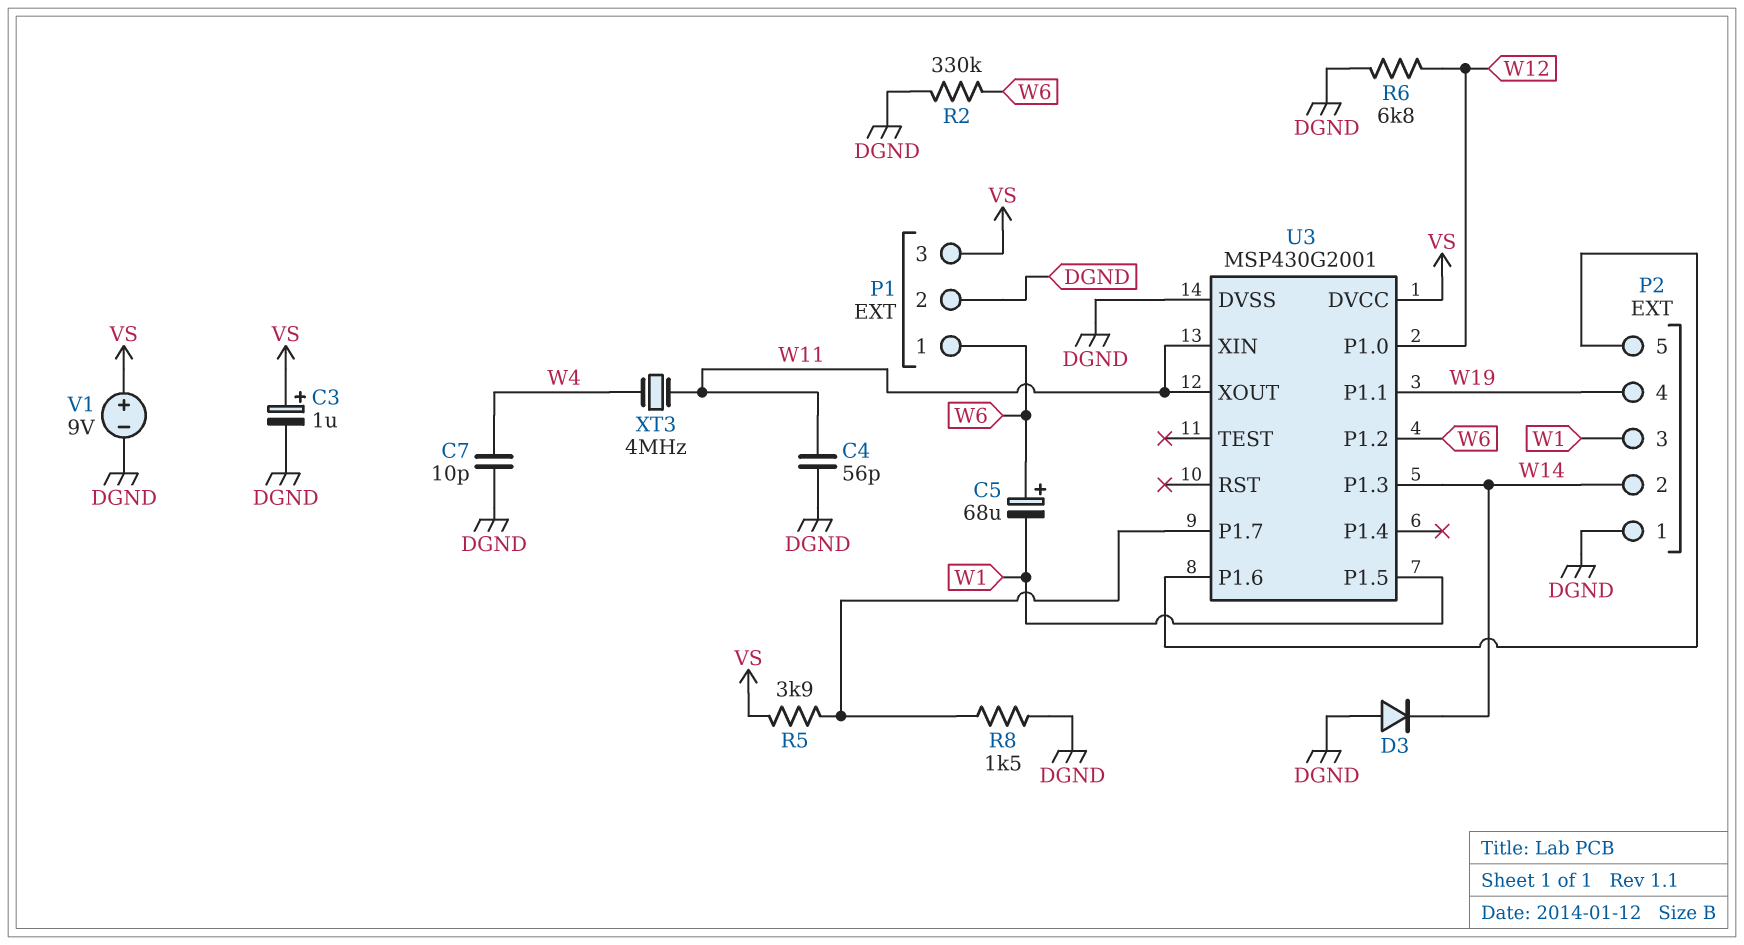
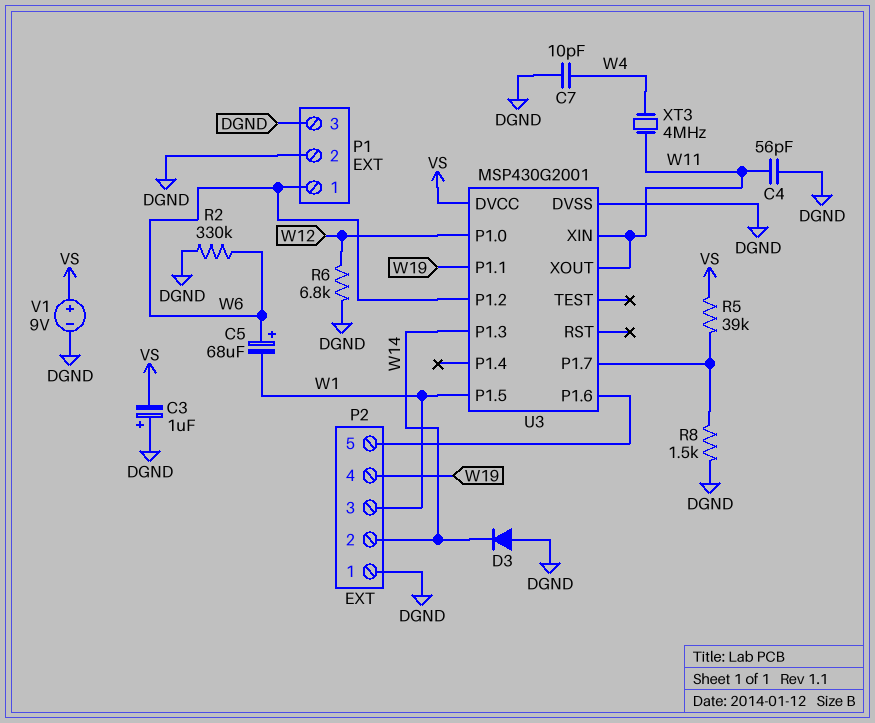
C3: 1uF (plus VS, minus DGND) -> 1uF (plus DGND, minus VS)
P1 pin 3: VS -> DGND
R5: 3.9k (U3/P1.7, VS) -> 39k (U3/P1.7, VS)

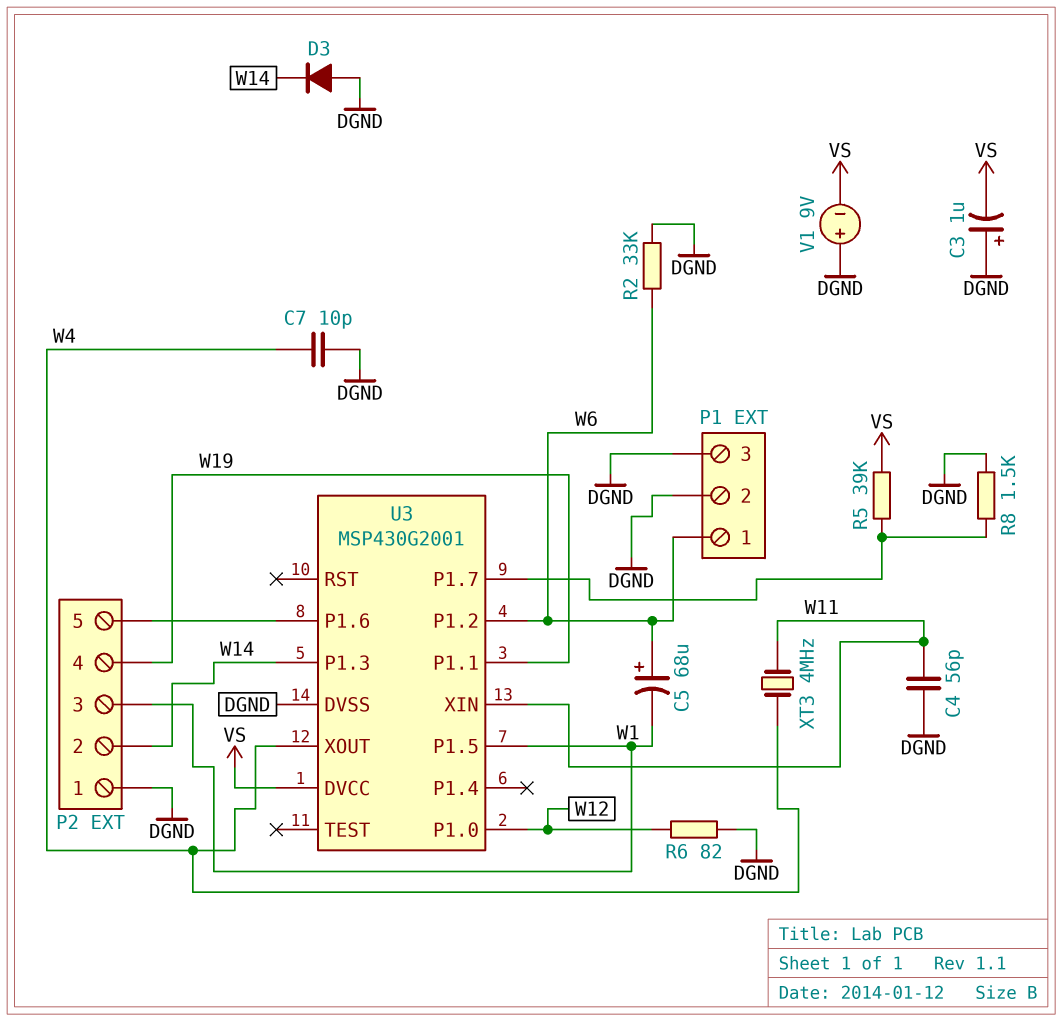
R2: 330k (DGND, W6) -> 33k (DGND, W6)
R6: 6.8k (DGND, W12) -> 82 (DGND, W12)
U3 pin XOUT: W11 -> W4
V1: 9V (plus VS, minus DGND) -> 9V (plus DGND, minus VS)

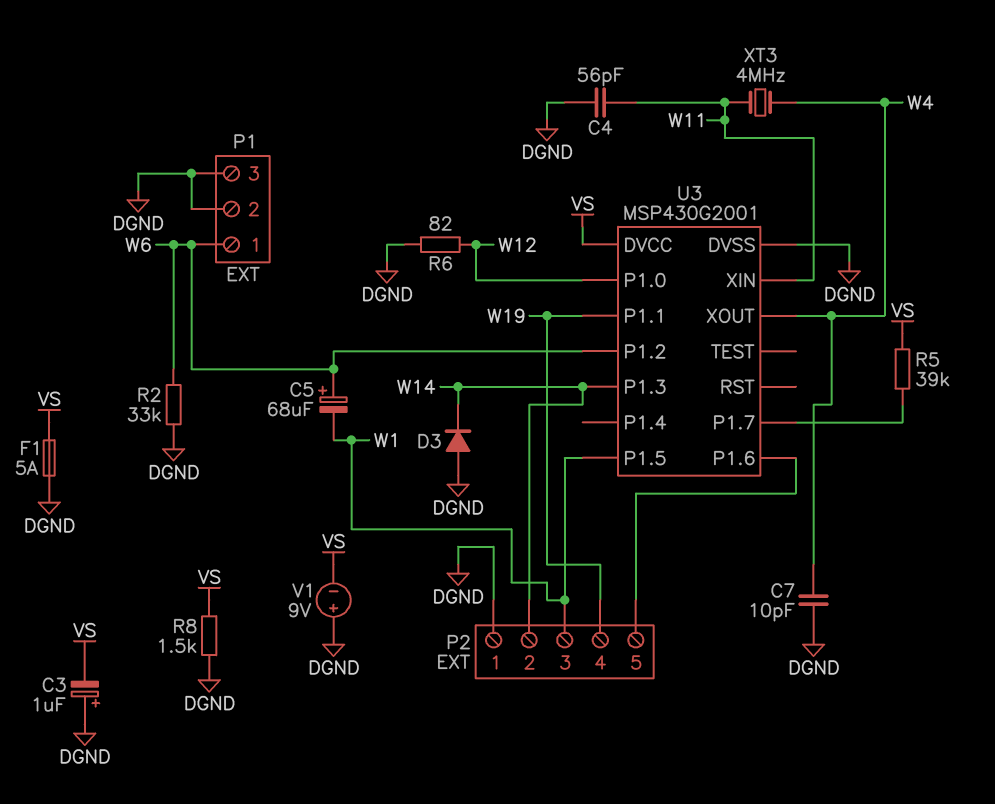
F1: none -> 5A (DGND, VS)
R8: 1.5k (DGND, U3/P1.7) -> 1.5k (DGND, VS)

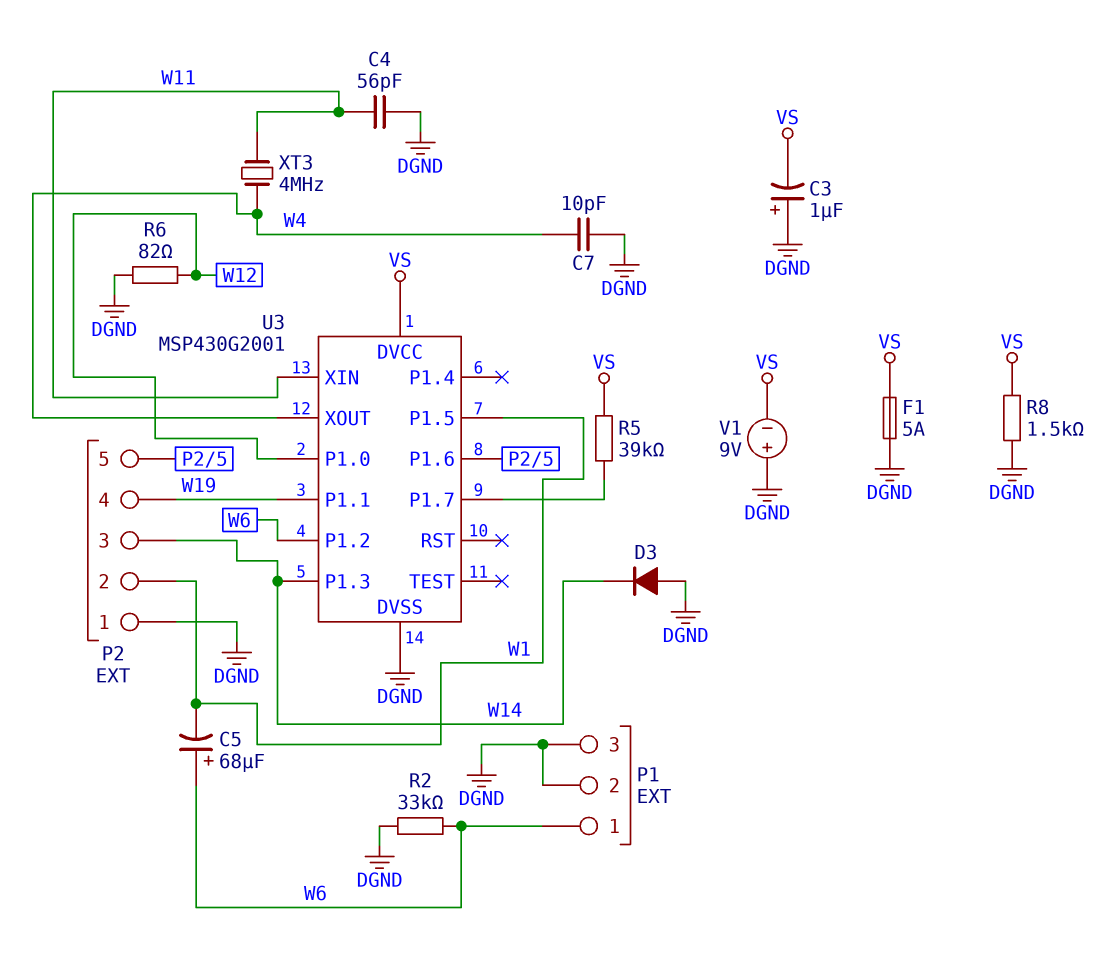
P2 pin 2: W14 -> W1
P2 pin 3: W1 -> W14

